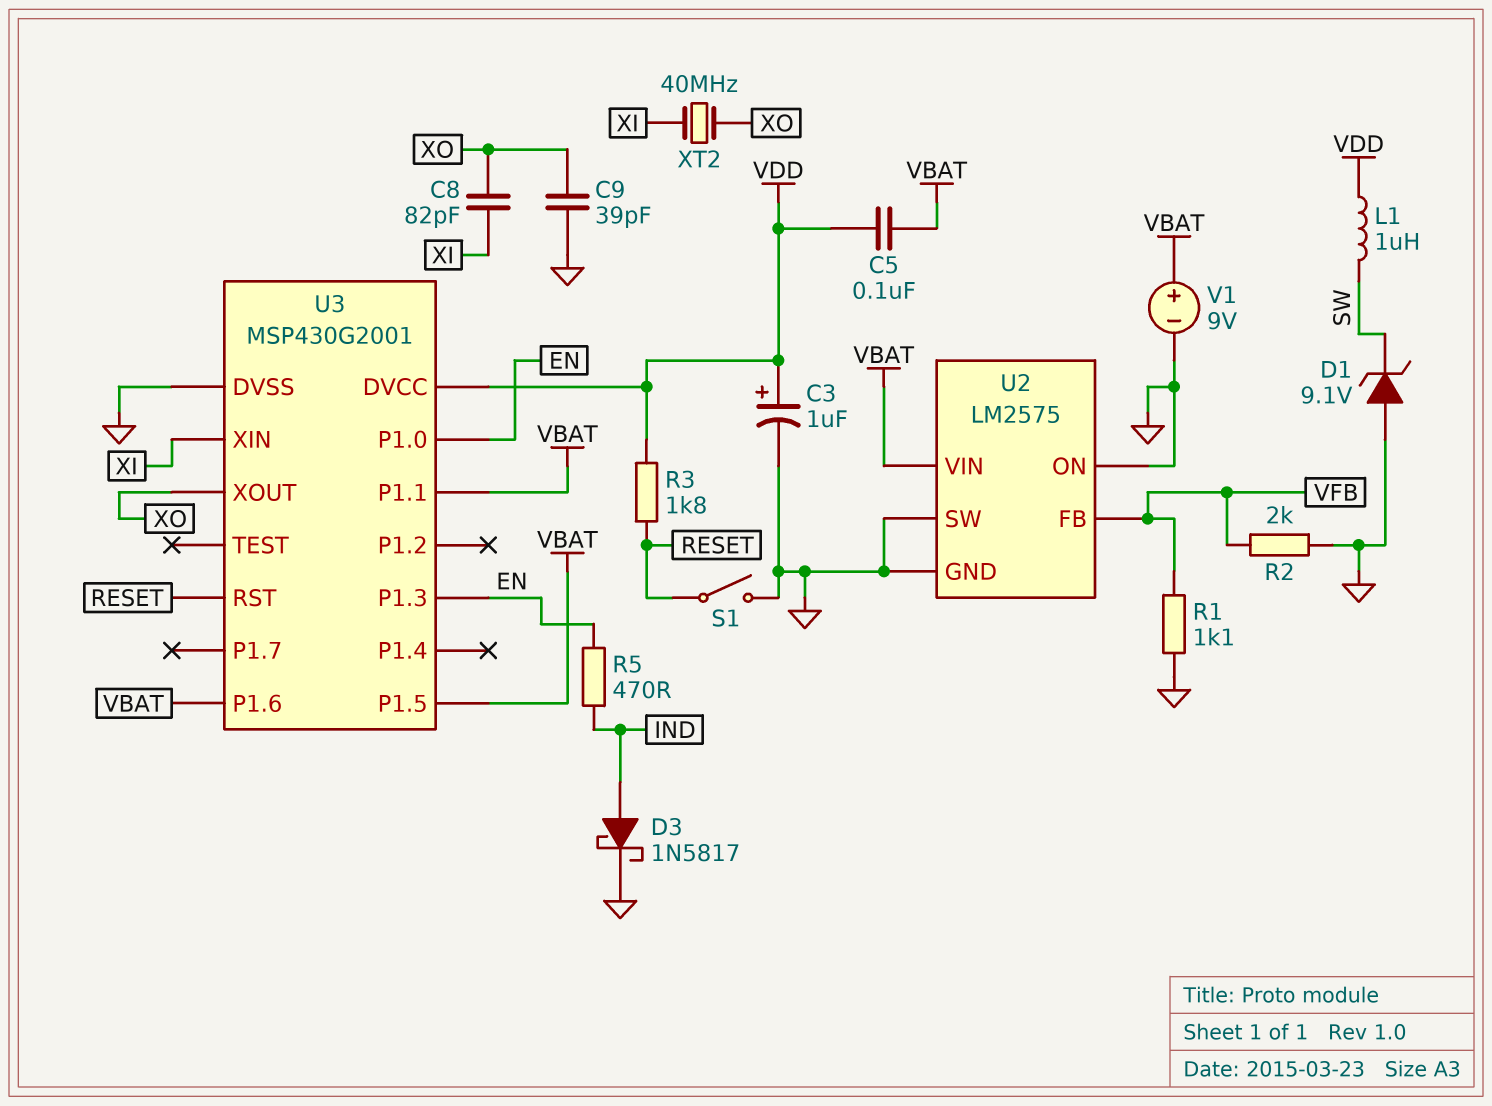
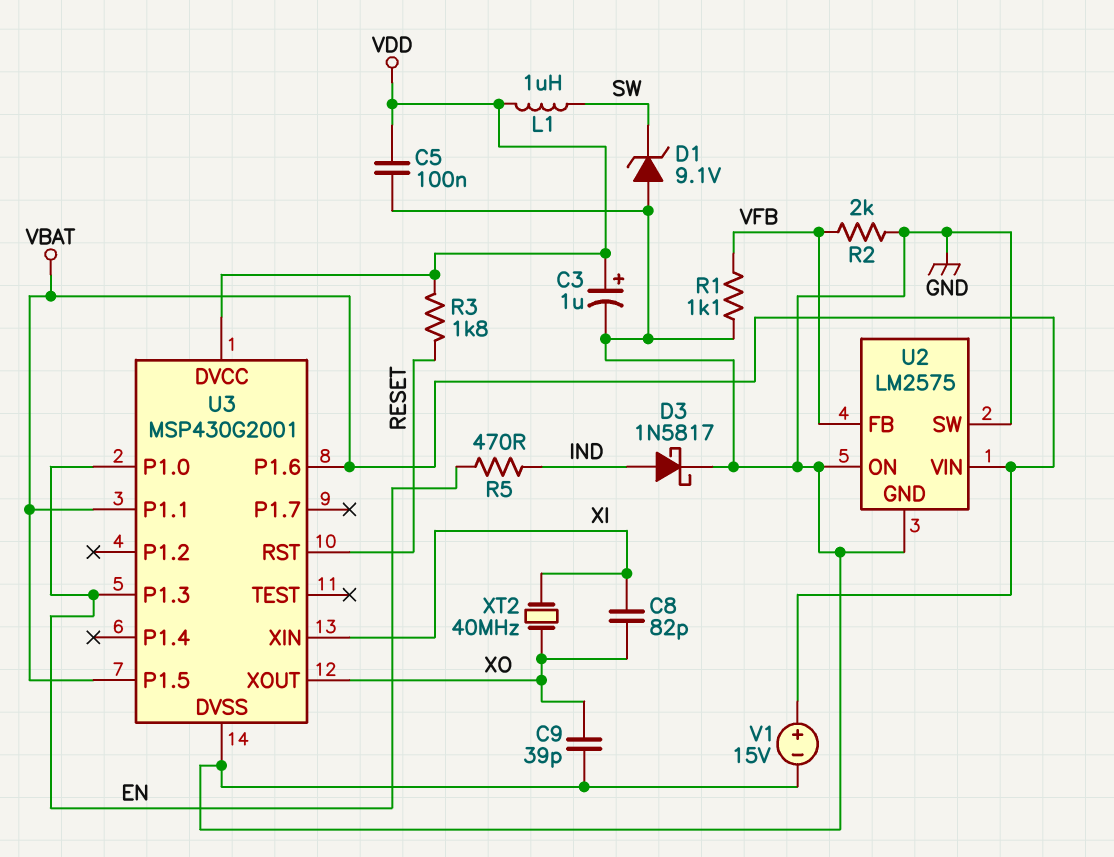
C5: 100nF (VBAT, VDD) -> 100nF (GND, VDD)
S1: switch (GND, RESET) -> none
V1: 9V (plus VBAT, minus GND) -> 15V (plus VBAT, minus GND)

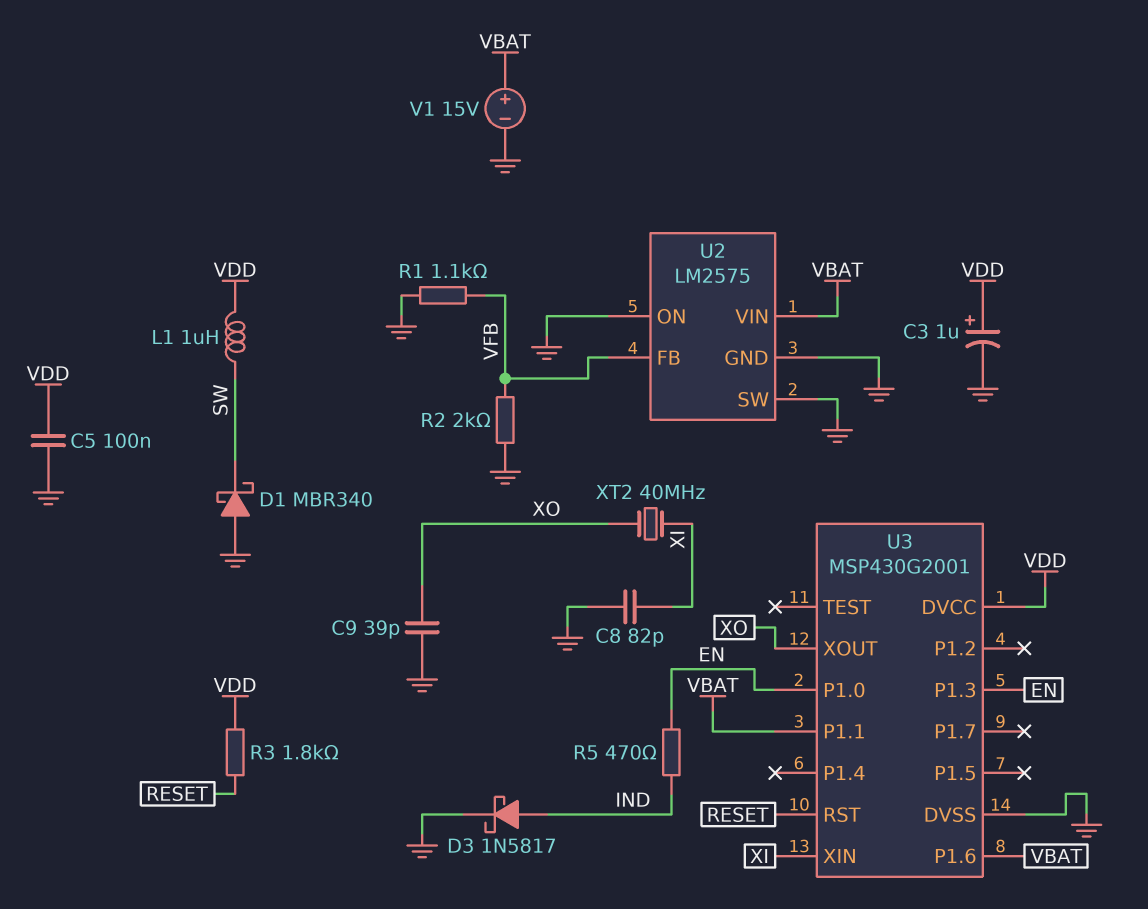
C8: 82pF (XI, XO) -> 82pF (GND, XI)
D1: zener 9.1V (A GND, K SW) -> schottky MBR340 (A GND, K SW)
U3 pin P1.5: VBAT -> none

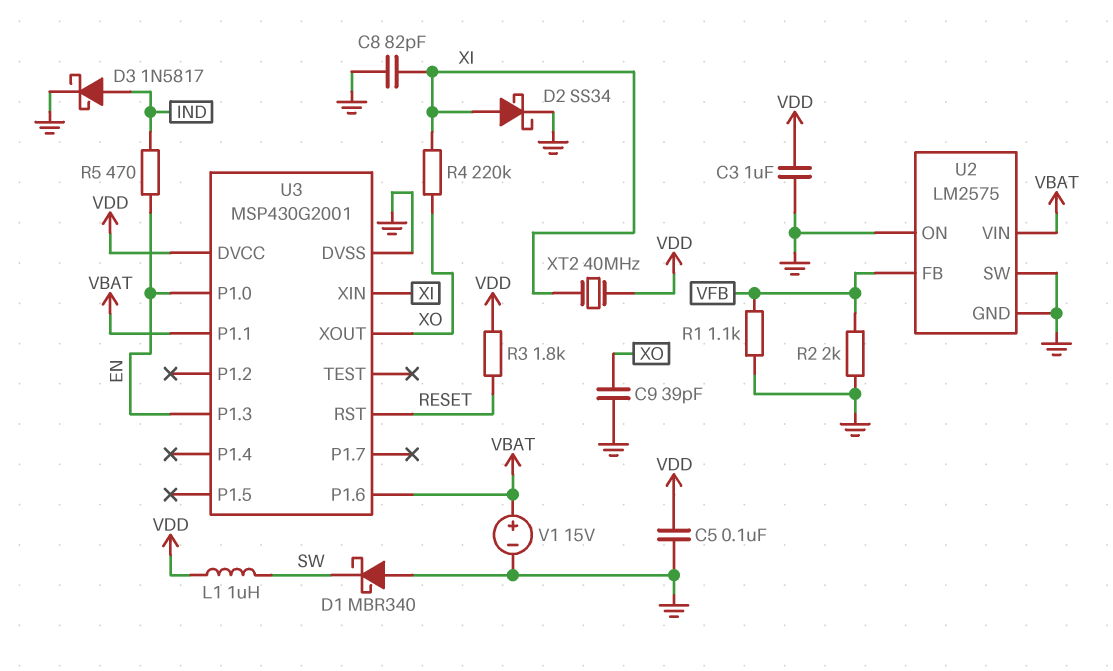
C3: 1uF (plus VDD, minus GND) -> 1uF (GND, VDD)
D2: none -> schottky SS34 (A XI, K GND)
R4: none -> 220k (XI, XO)
XT2: 40MHz (XI, XO) -> 40MHz (VDD, XI)

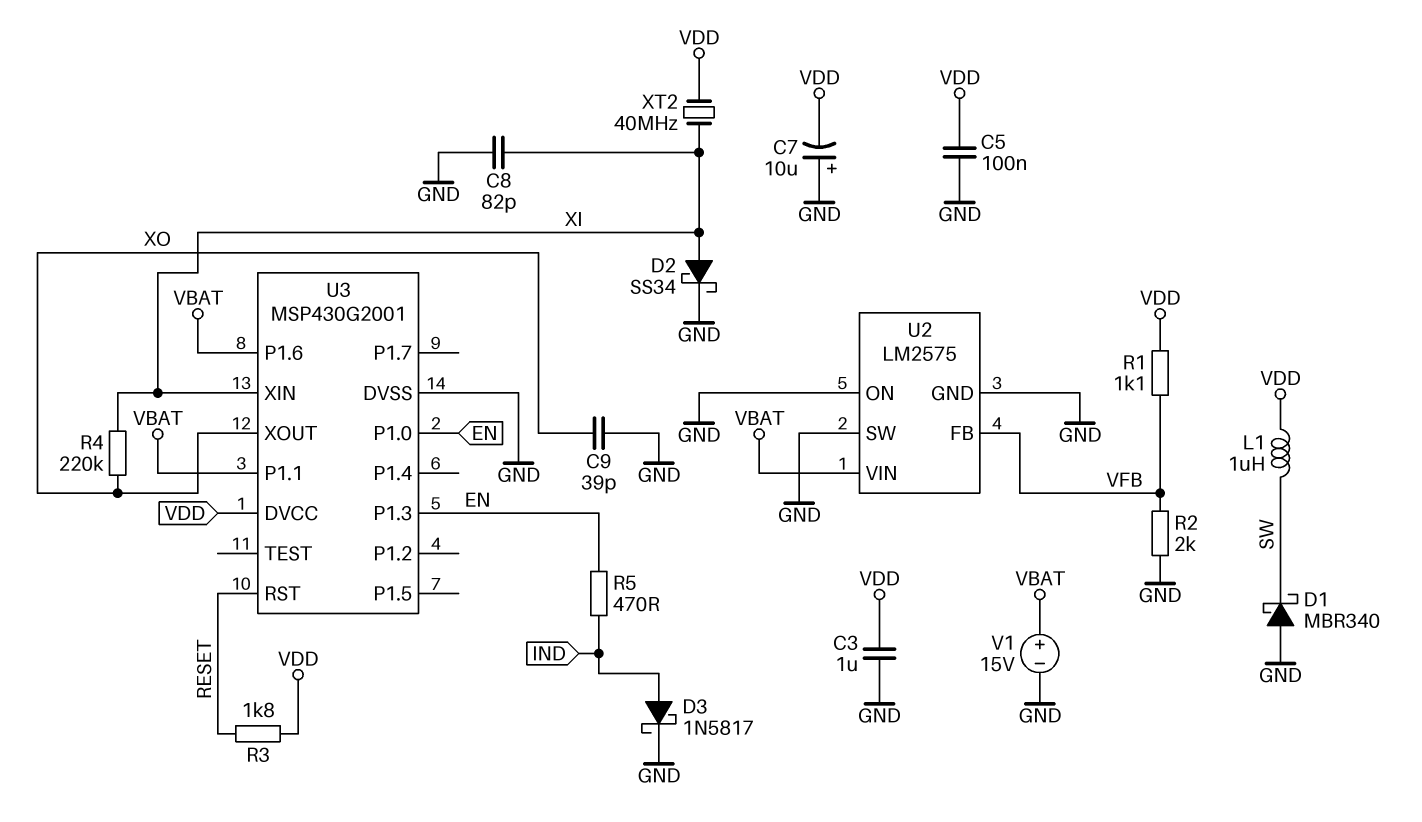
C7: none -> 10uF (plus GND, minus VDD)
R1: 1.1k (GND, VFB) -> 1.1k (VDD, VFB)

